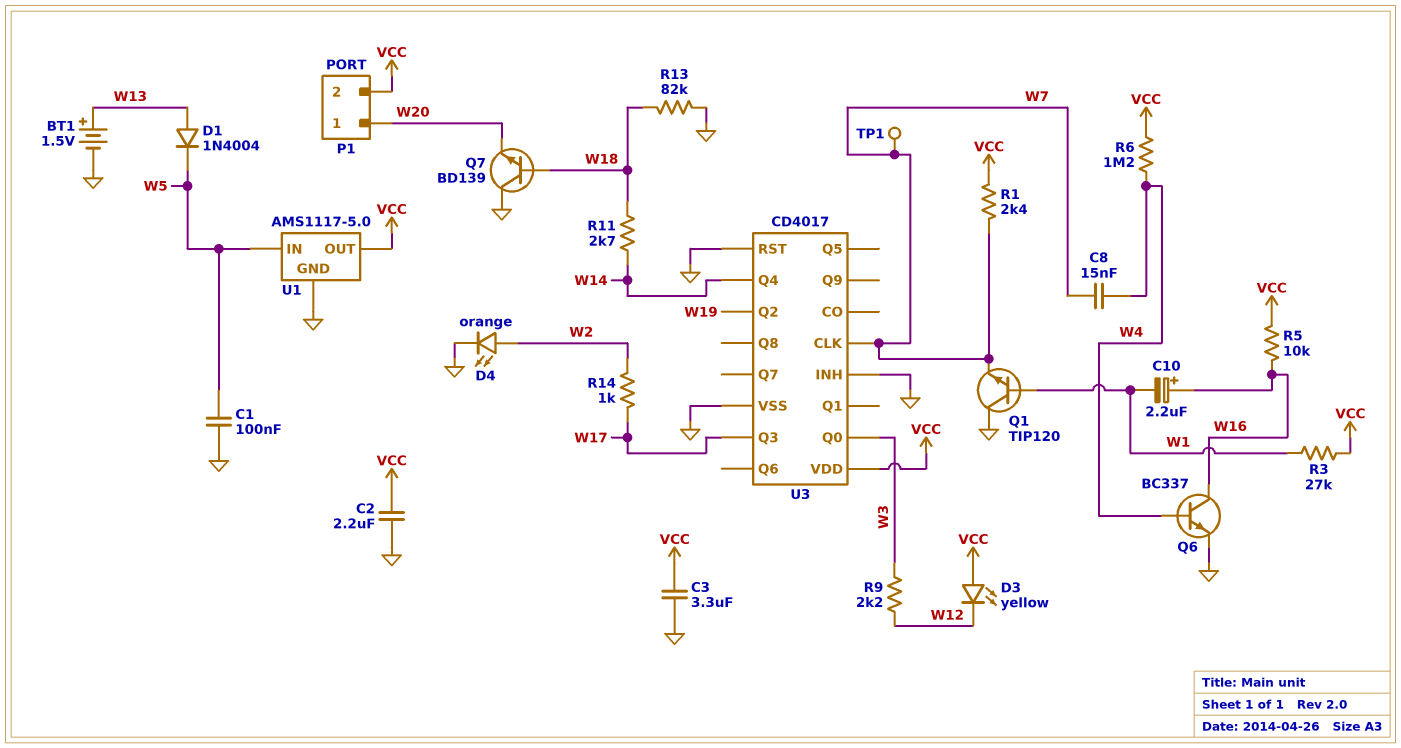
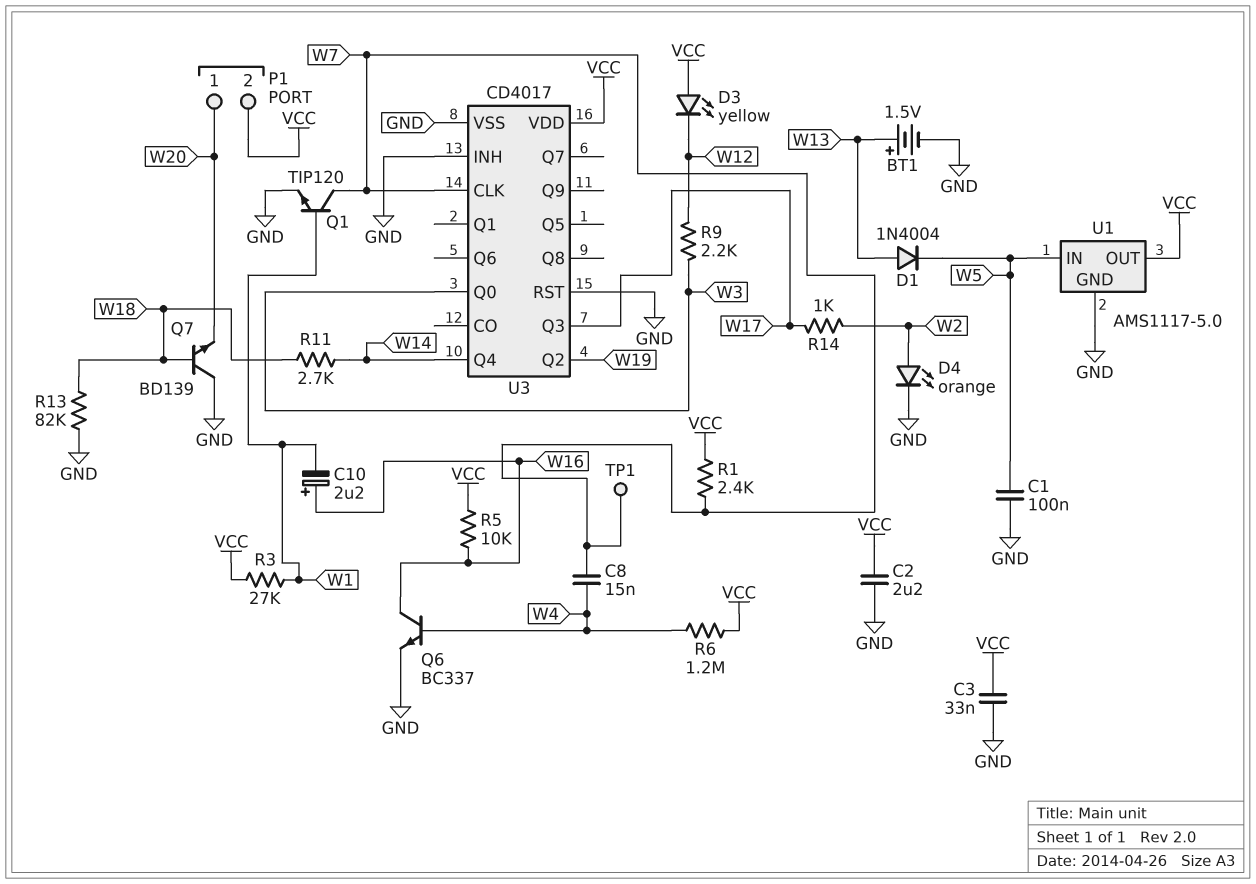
C3: 3.3uF (GND, VCC) -> 33nF (GND, VCC)
Q1: NPN TIP120 (B W1, C GND, E W7) -> NPN TIP120 (B W1, C W7, E GND)

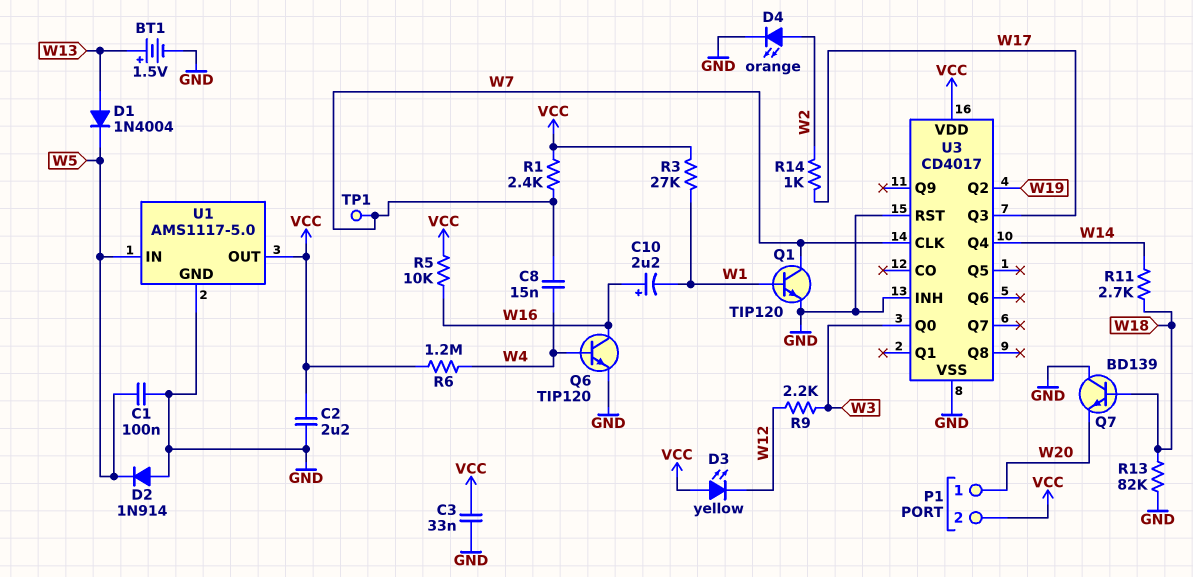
D2: none -> diode 1N914 (A GND, K W5)
Q6: NPN BC337 (B W4, C W16, E GND) -> NPN TIP120 (B W4, C W16, E GND)

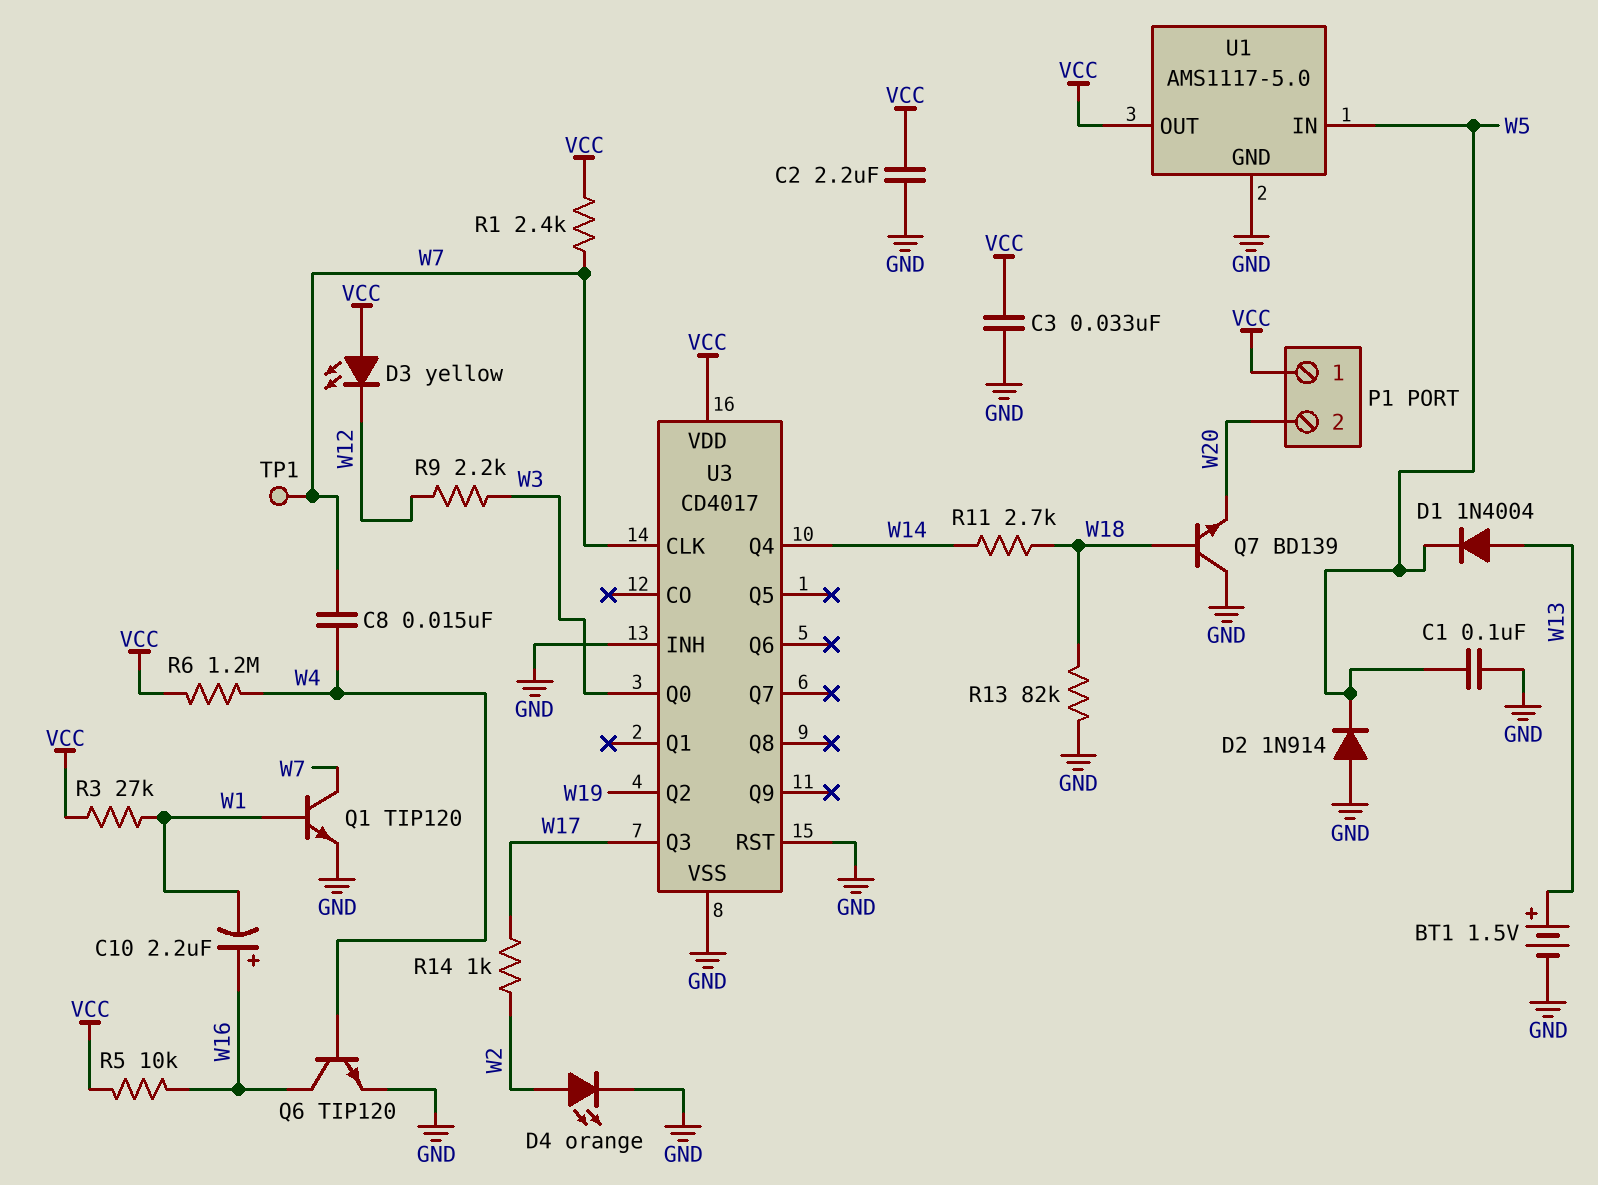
P1 pin 1: W20 -> VCC
P1 pin 2: VCC -> W20

